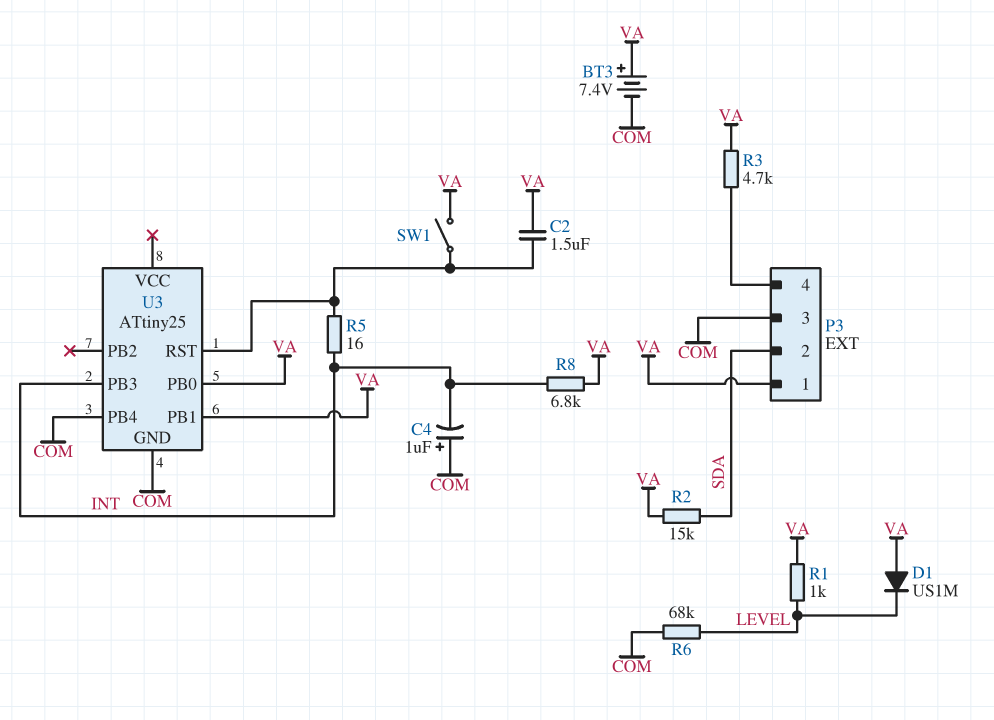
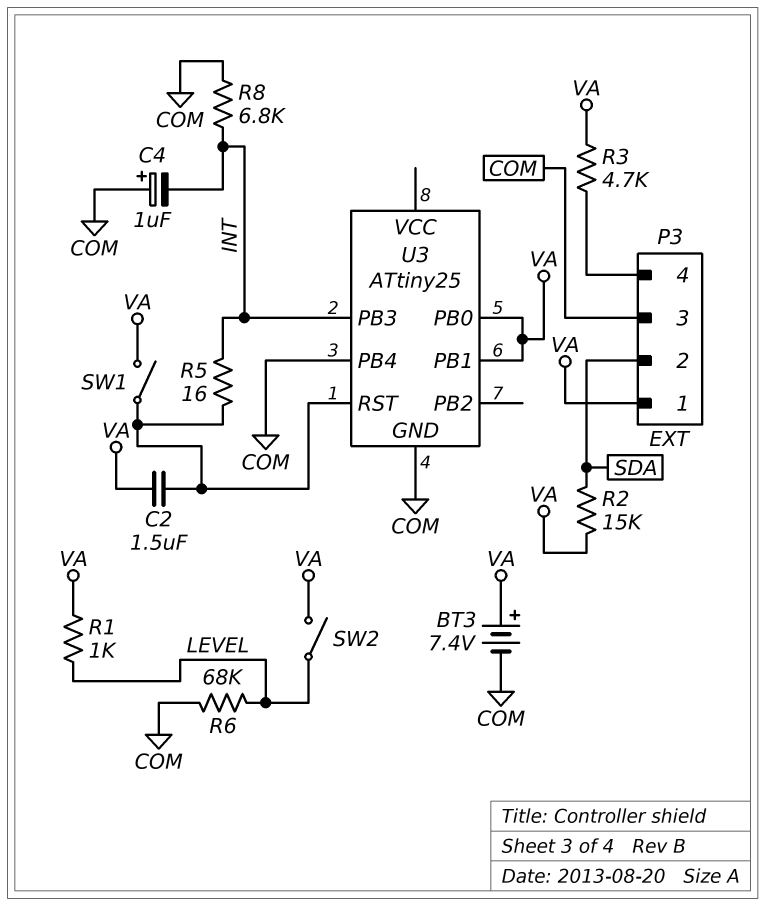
D1: diode US1M (A VA, K LEVEL) -> none
R8: 6.8k (INT, VA) -> 6.8k (COM, INT)
SW2: none -> switch (LEVEL, VA)

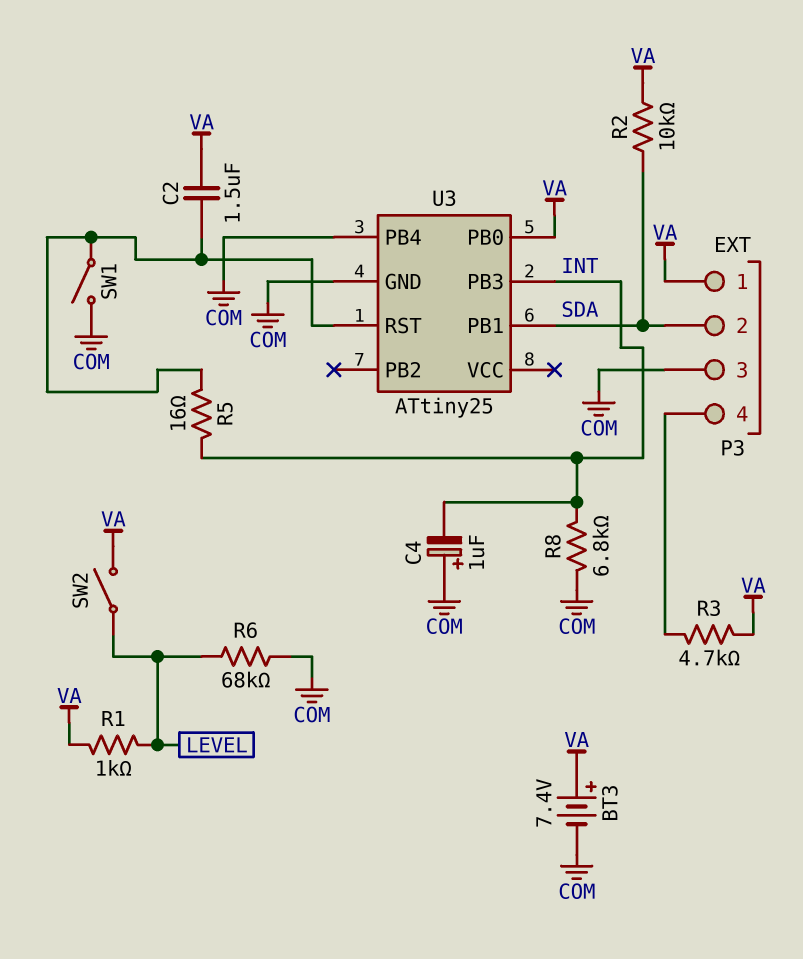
R2: 15k (SDA, VA) -> 10k (SDA, VA)
SW1: switch (U3/RST, VA) -> switch (COM, U3/RST)
U3 pin PB1: VA -> SDA

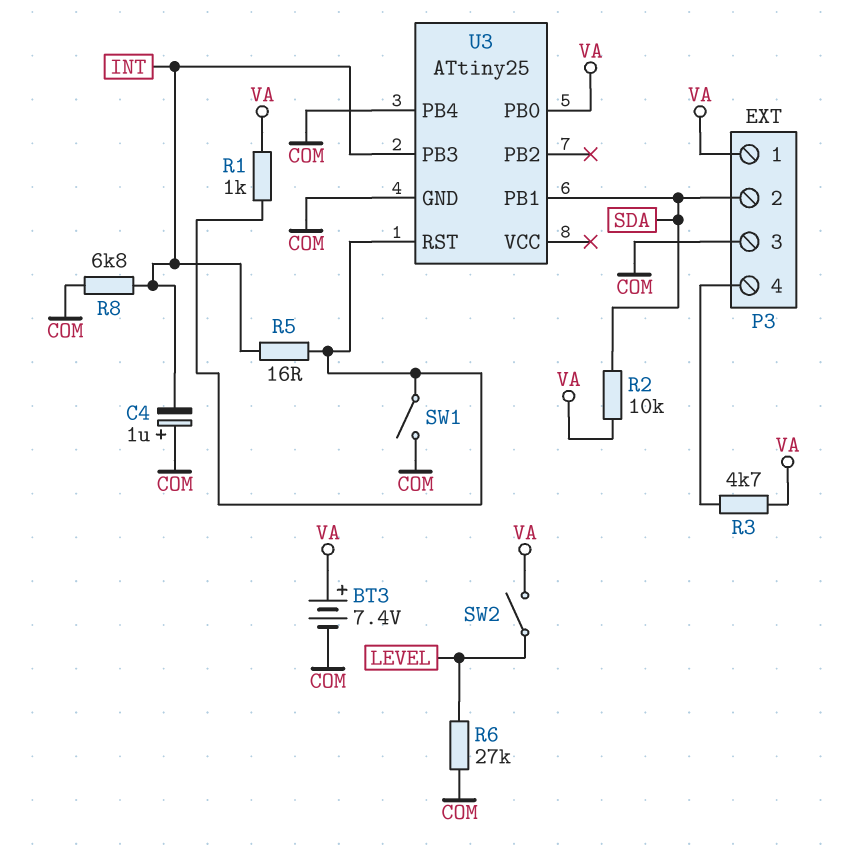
C2: 1.5uF (U3/RST, VA) -> none
R1: 1k (LEVEL, VA) -> 1k (U3/RST, VA)
R6: 68k (COM, LEVEL) -> 27k (COM, LEVEL)

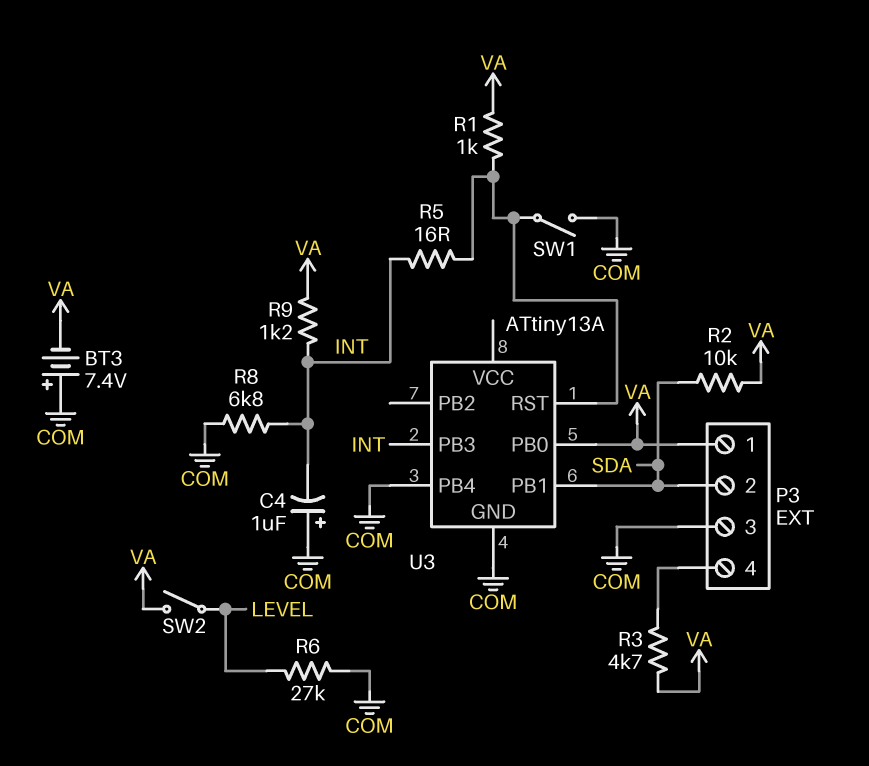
BT3: 7.4V (plus VA, minus COM) -> 7.4V (plus COM, minus VA)
R9: none -> 1.2k (INT, VA)
U3: ATtiny25 -> ATtiny13A

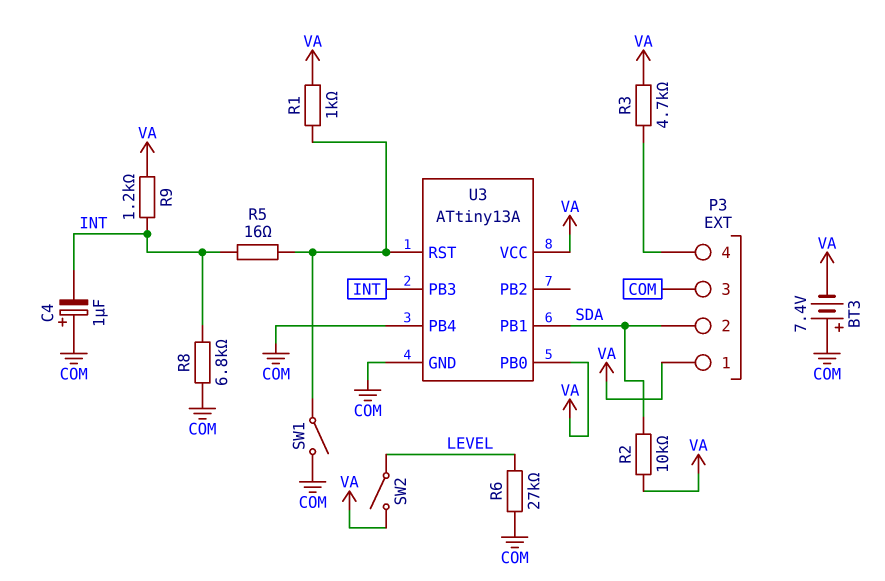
U3 pin VCC: none -> VA

